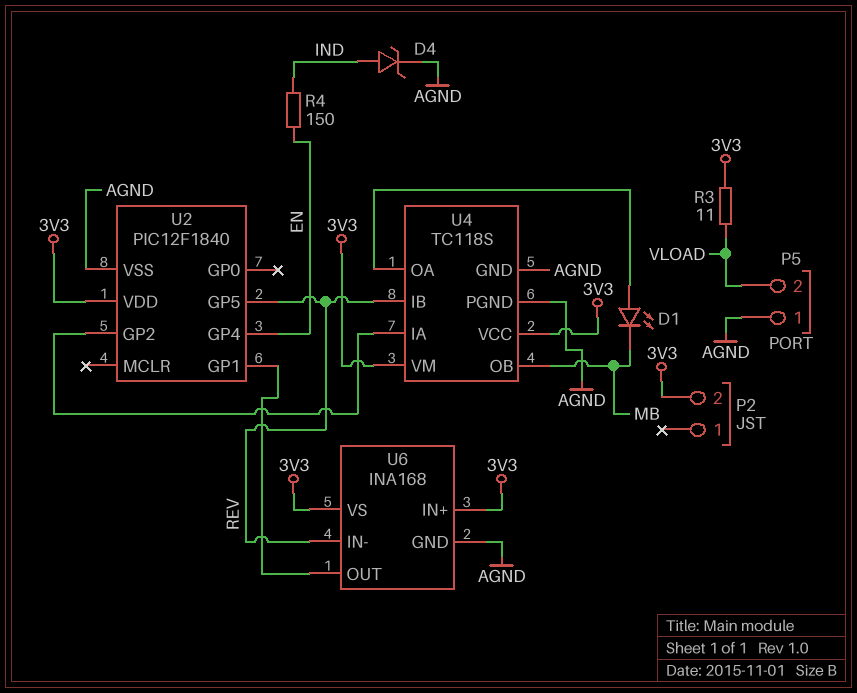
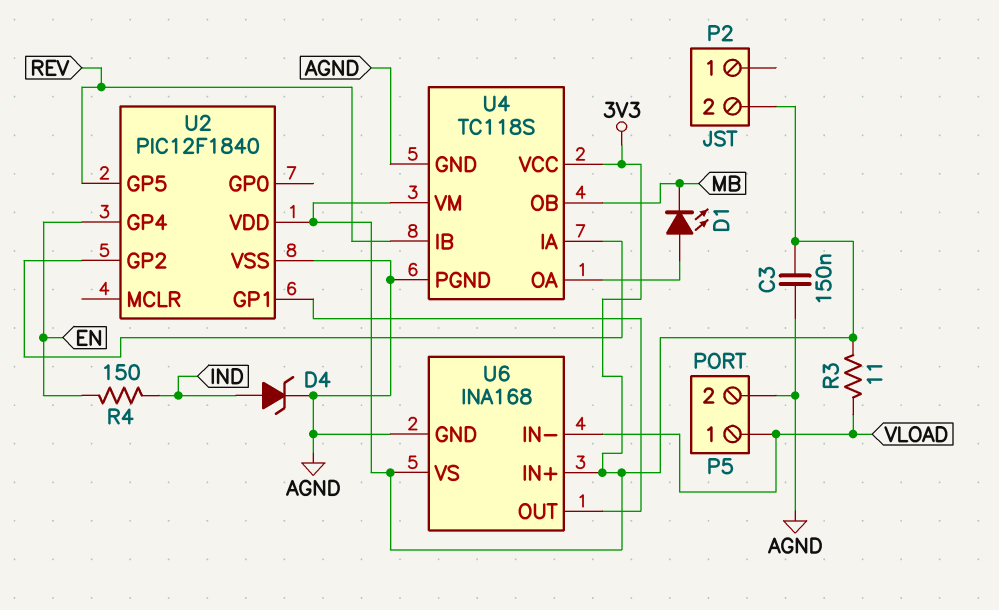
C3: none -> 150nF (3V3, AGND)
P5 pin 1: AGND -> VLOAD
P5 pin 2: VLOAD -> AGND
U6 pin IN-: REV -> VLOAD

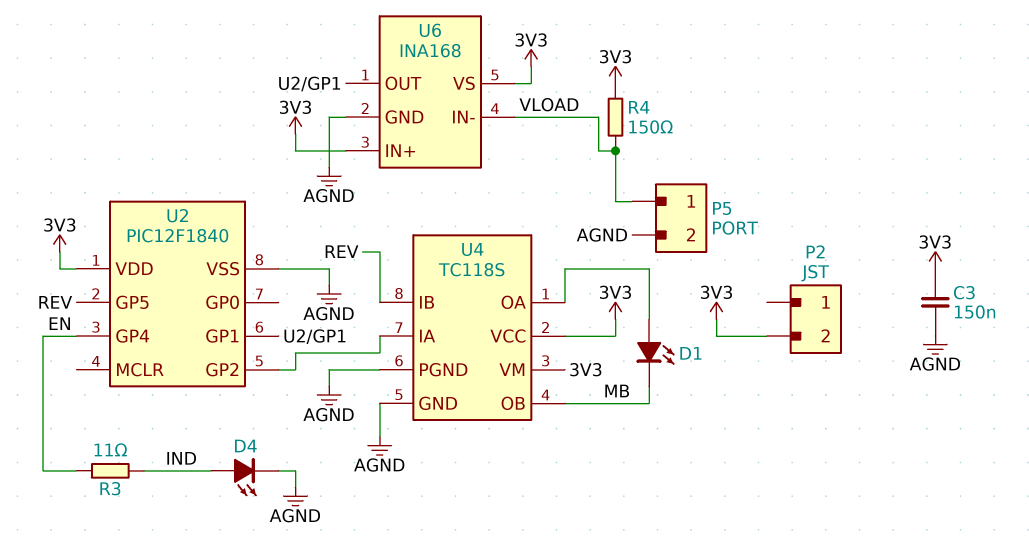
D4: zener (A IND, K AGND) -> LED (A IND, K AGND)
R3: 11 (3V3, VLOAD) -> 11 (EN, IND)
R4: 150 (EN, IND) -> 150 (3V3, VLOAD)

